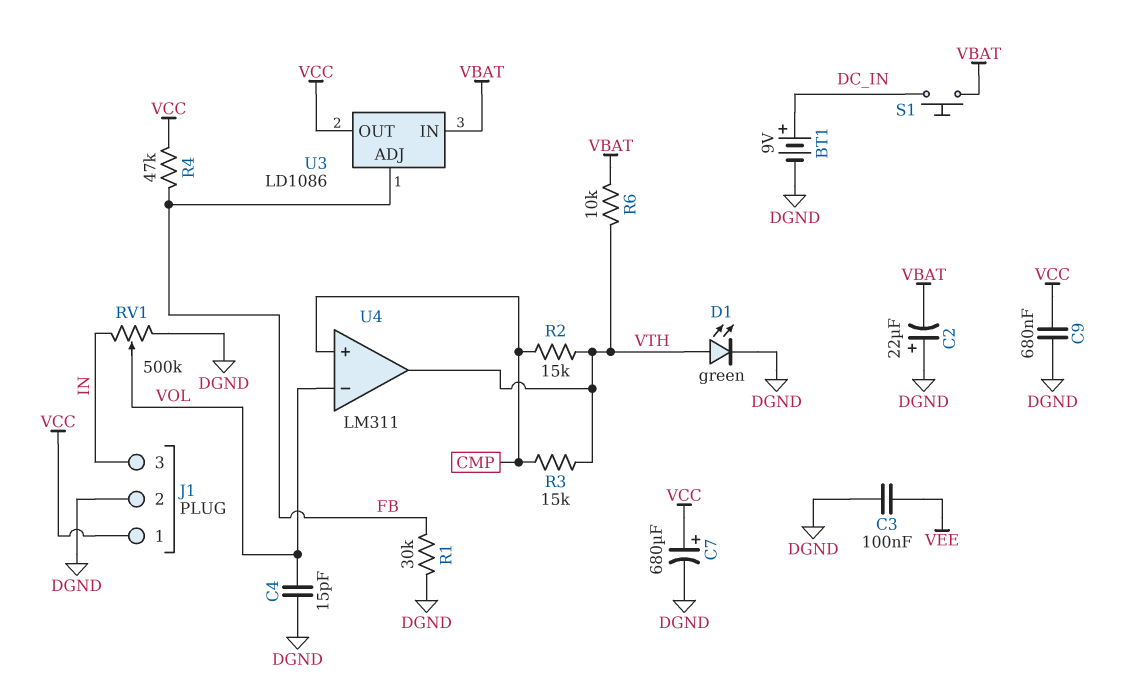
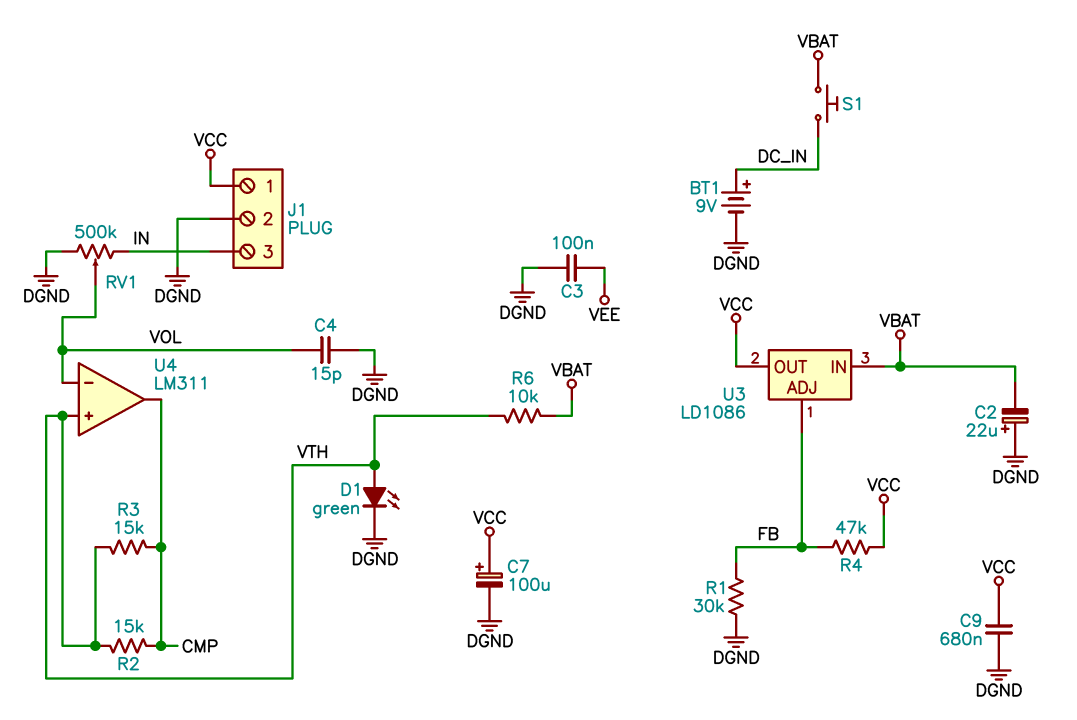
C7: 680uF (plus VCC, minus DGND) -> 100uF (plus VCC, minus DGND)
U4 pin in+: CMP -> VTH
U4 pin out: VTH -> CMP

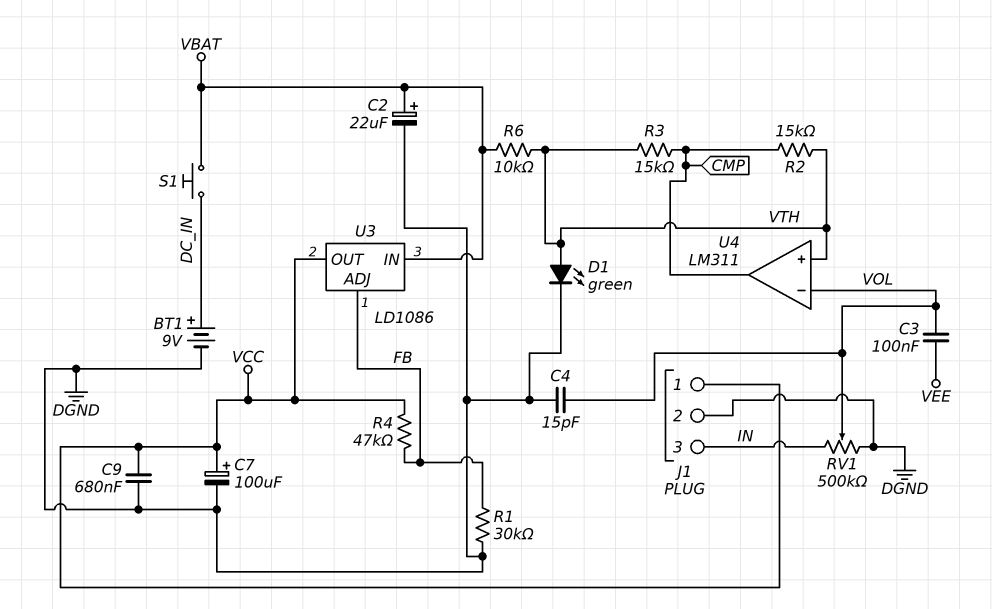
C2: 22uF (plus DGND, minus VBAT) -> 22uF (plus VBAT, minus DGND)
C3: 100nF (DGND, VEE) -> 100nF (VEE, VOL)

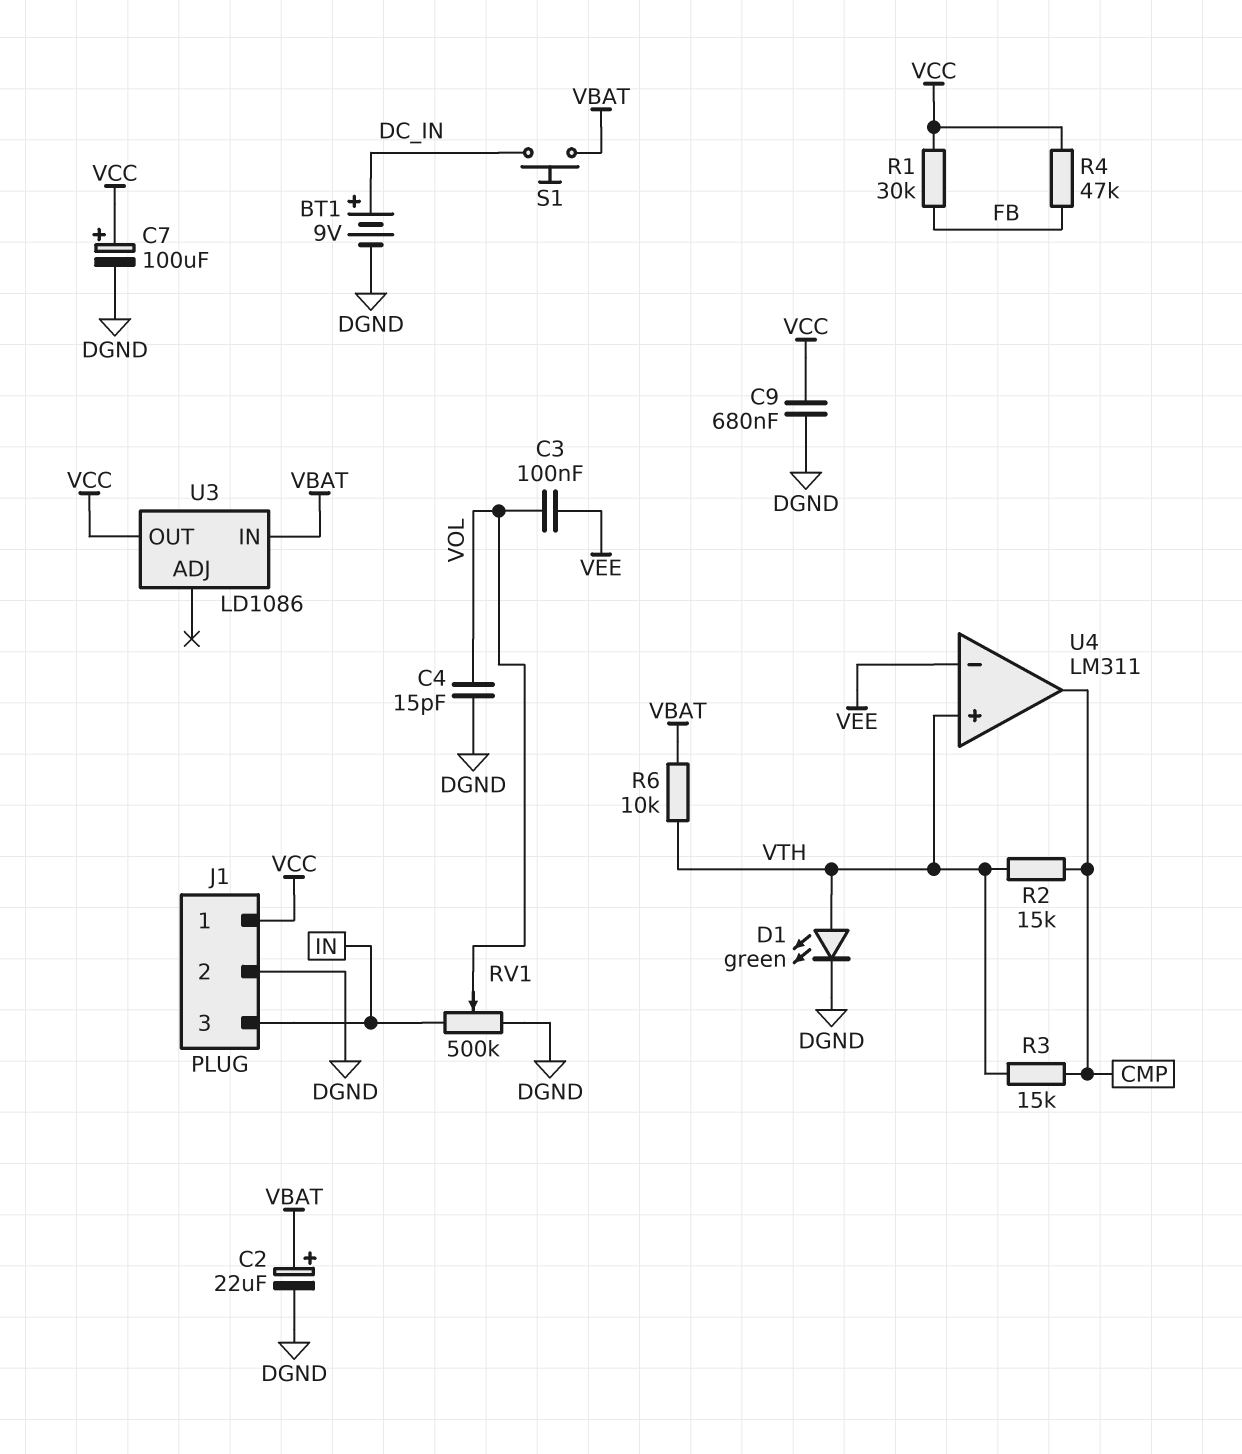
R1: 30k (DGND, FB) -> 30k (FB, VCC)
U3 pin ADJ: FB -> none
U4 pin in-: VOL -> VEE

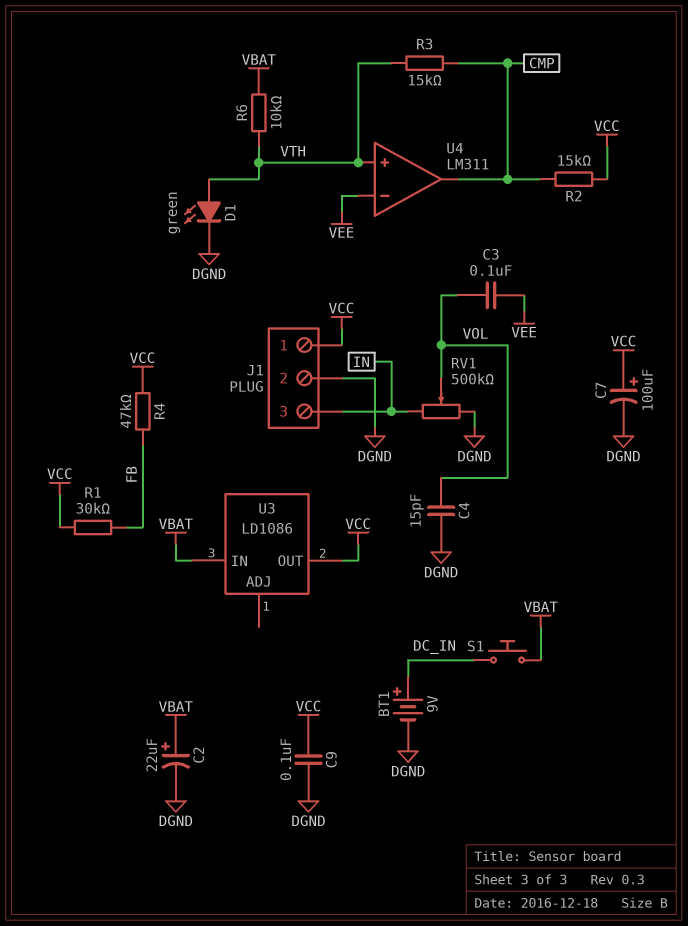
C9: 680nF (DGND, VCC) -> 100nF (DGND, VCC)
R2: 15k (CMP, VTH) -> 15k (CMP, VCC)

